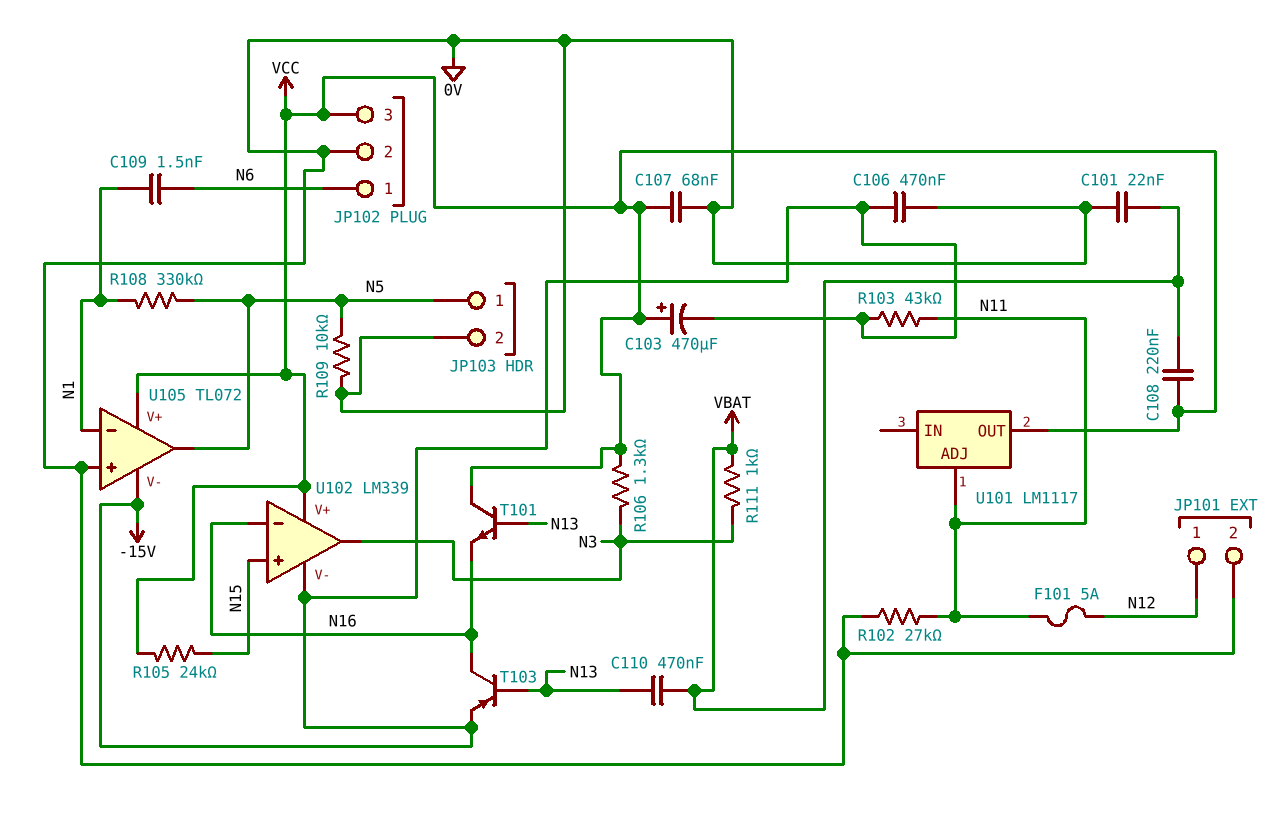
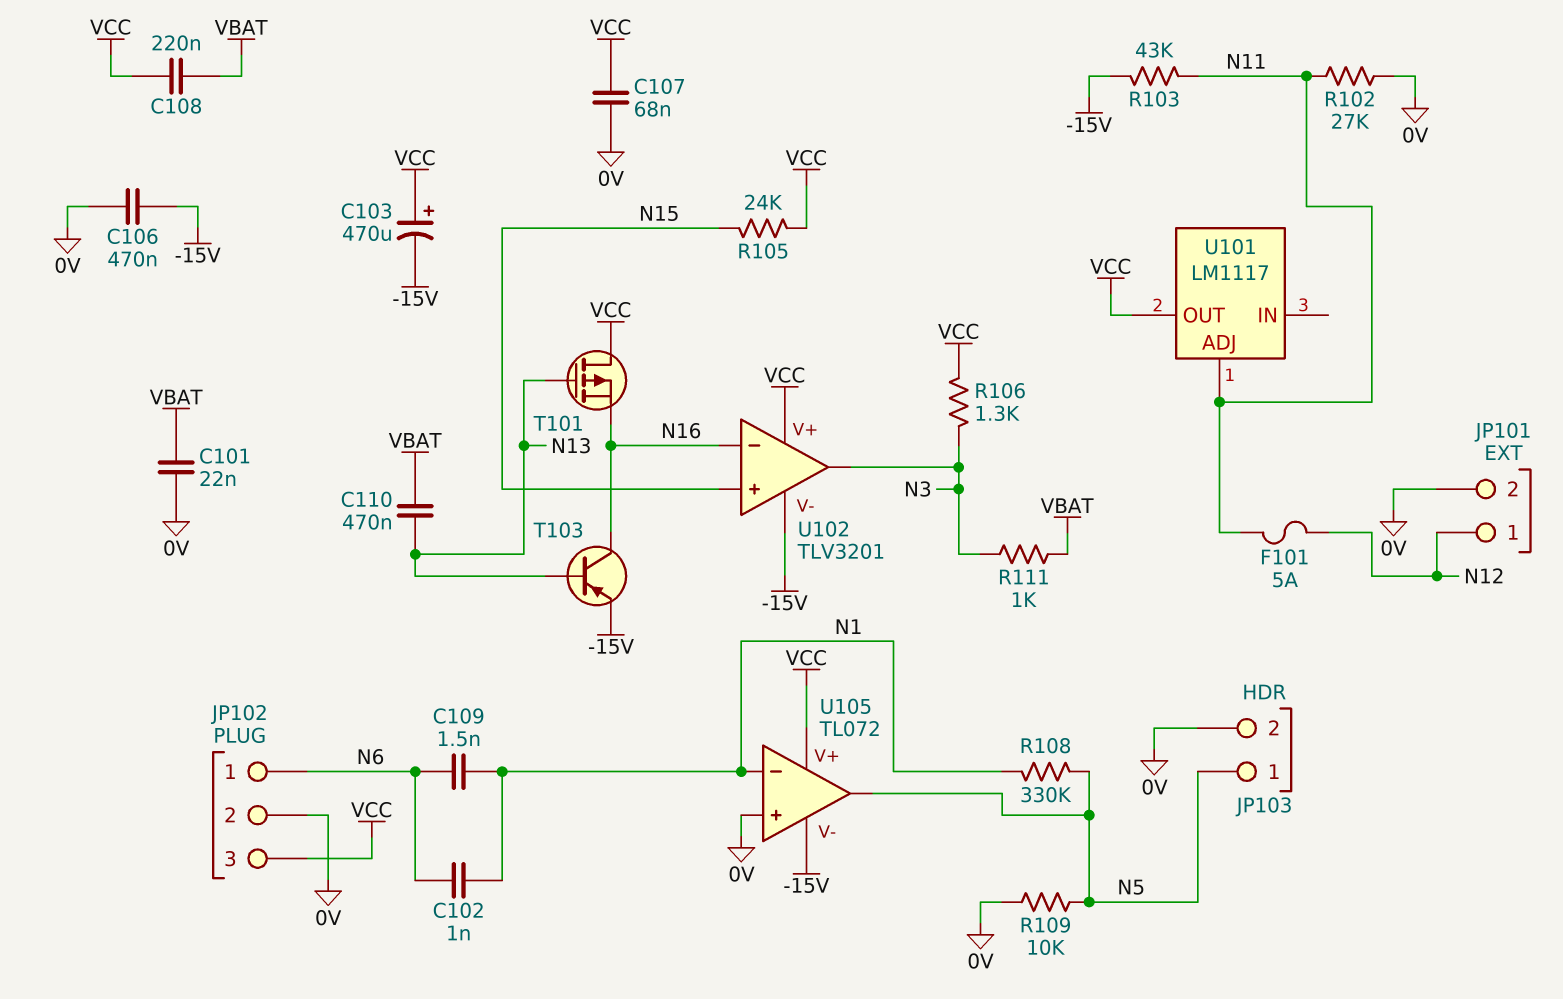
C102: none -> 1nF (N1, N6)
T101: NPN (B N13, C VCC, E N16) -> PMOS (G N13, D VCC, S N16)
U102: LM339 -> TLV3201

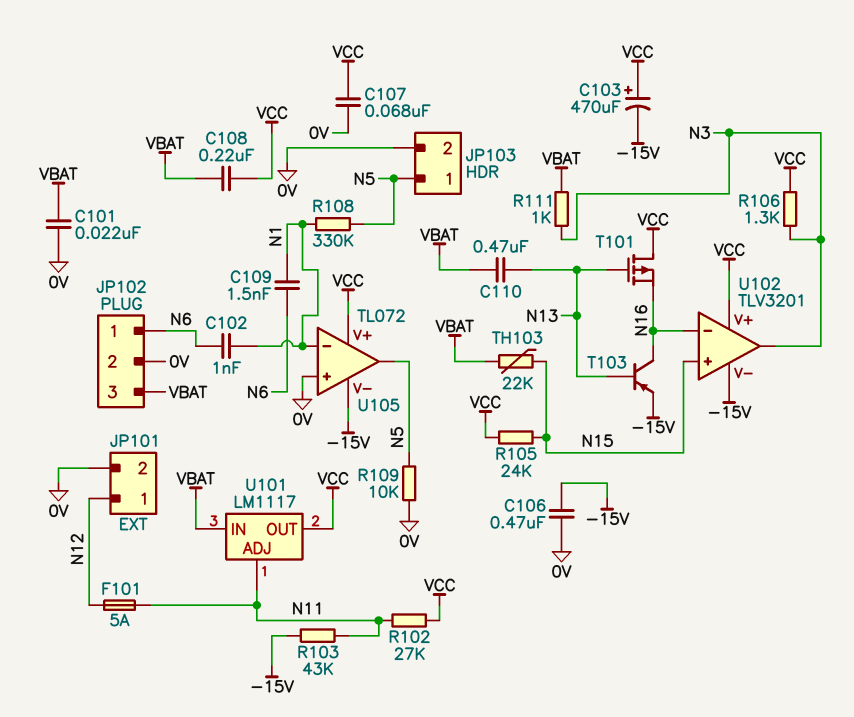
JP102 pin 3: VCC -> VBAT
R102: 27k (0V, N11) -> 27k (N11, VCC)
TH103: none -> 22k (N15, VBAT)
U101 pin IN: none -> VBAT

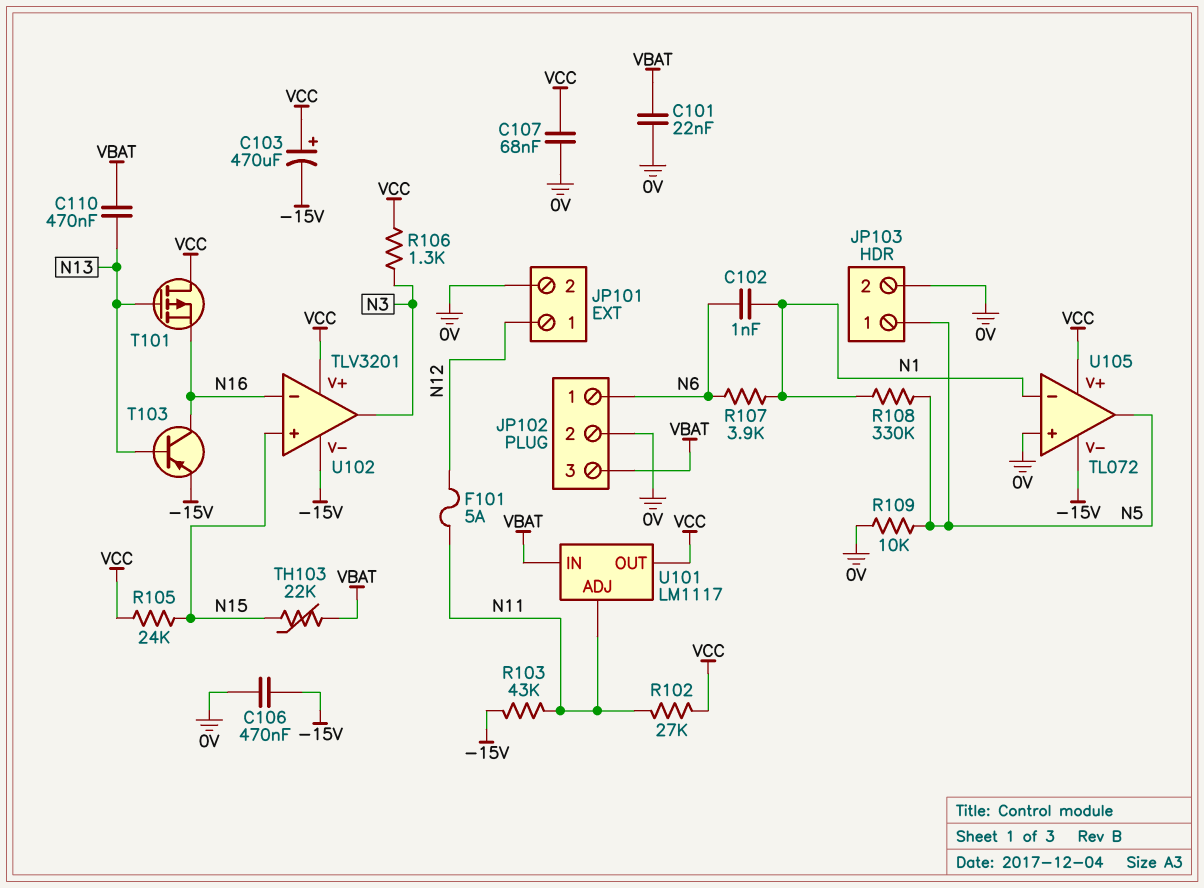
C108: 220nF (VBAT, VCC) -> none
C109: 1.5nF (N1, N6) -> none
R107: none -> 3.9k (N1, N6)
R111: 1k (N3, VBAT) -> none

